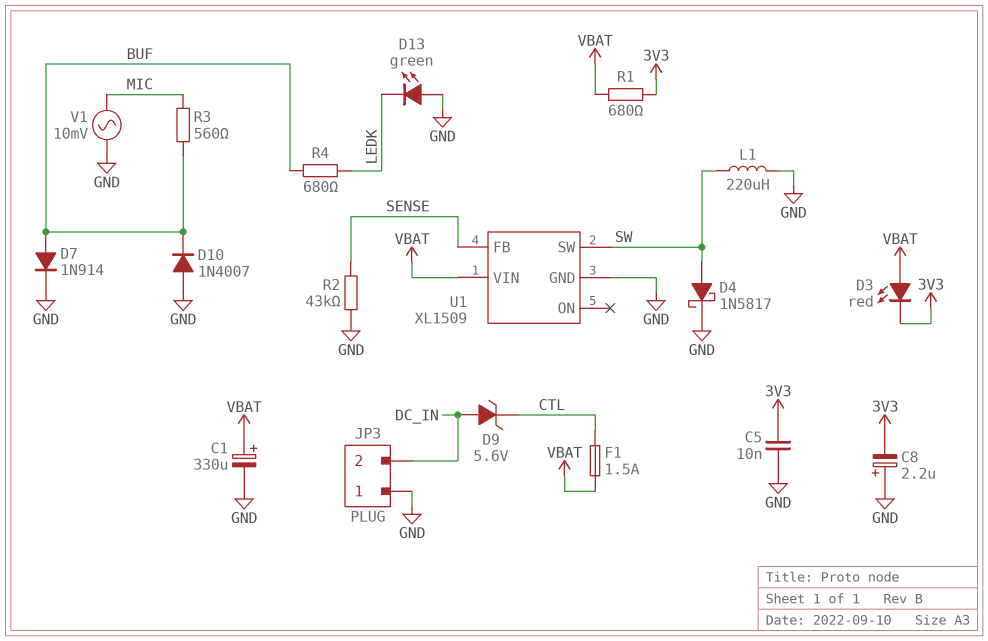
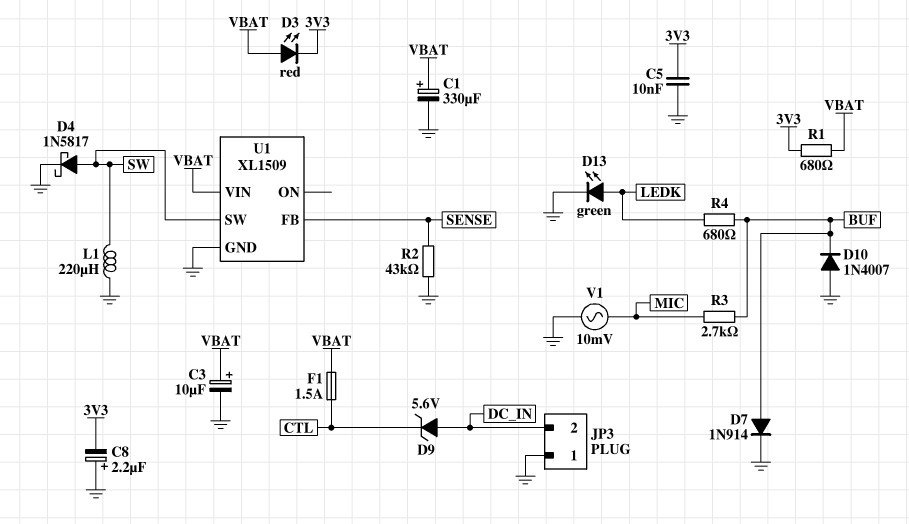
C3: none -> 10uF (plus VBAT, minus GND)
D13: LED green (A GND, K LEDK) -> LED green (A LEDK, K GND)
R3: 560 (BUF, MIC) -> 2.7k (BUF, MIC)

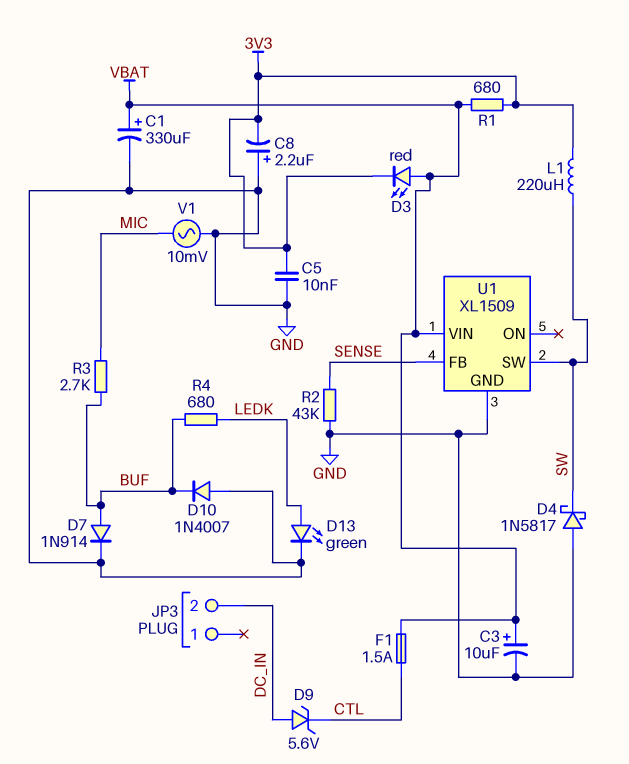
D4: schottky 1N5817 (A SW, K GND) -> schottky 1N5817 (A GND, K SW)
JP3 pin 1: GND -> none
L1: 220uH (GND, SW) -> 220uH (3V3, SW)

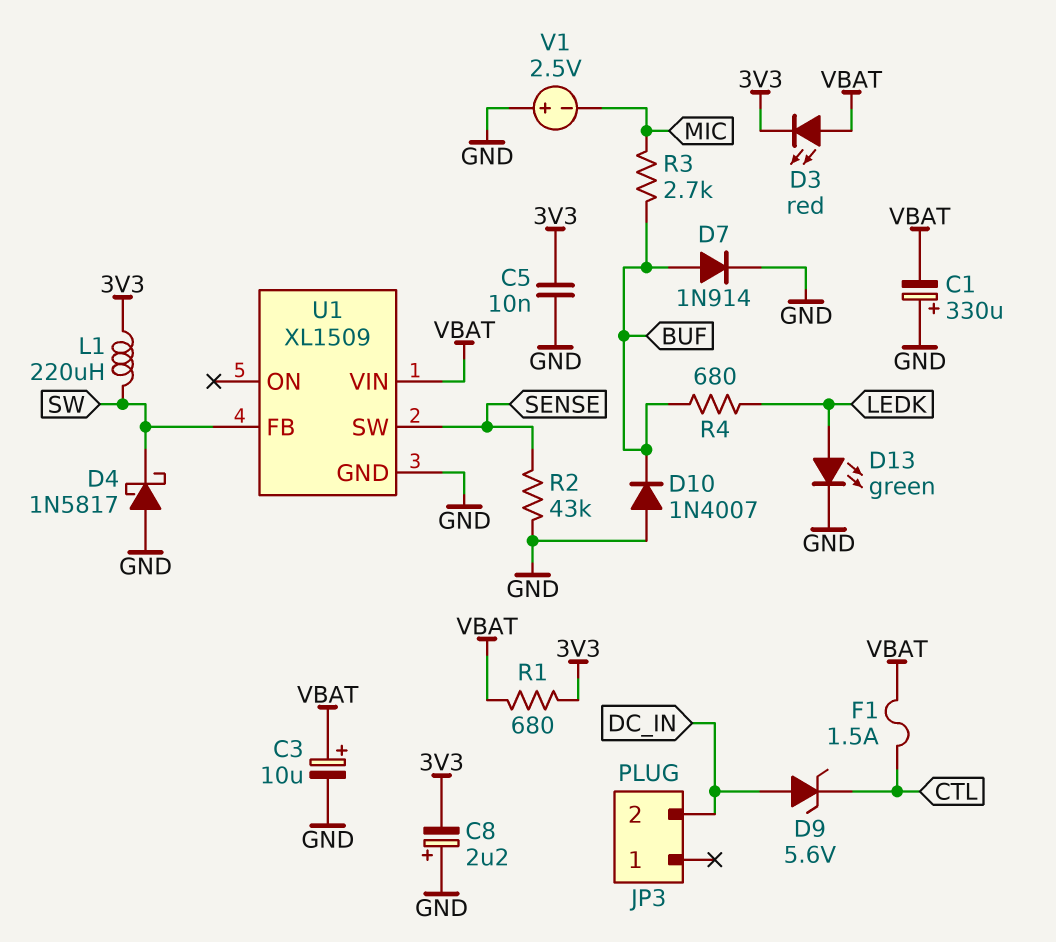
C1: 330uF (plus VBAT, minus GND) -> 330uF (plus GND, minus VBAT)
U1 pin FB: SENSE -> SW
U1 pin SW: SW -> SENSE
V1: AC 10mV (GND, MIC) -> 2.5V (plus GND, minus MIC)

